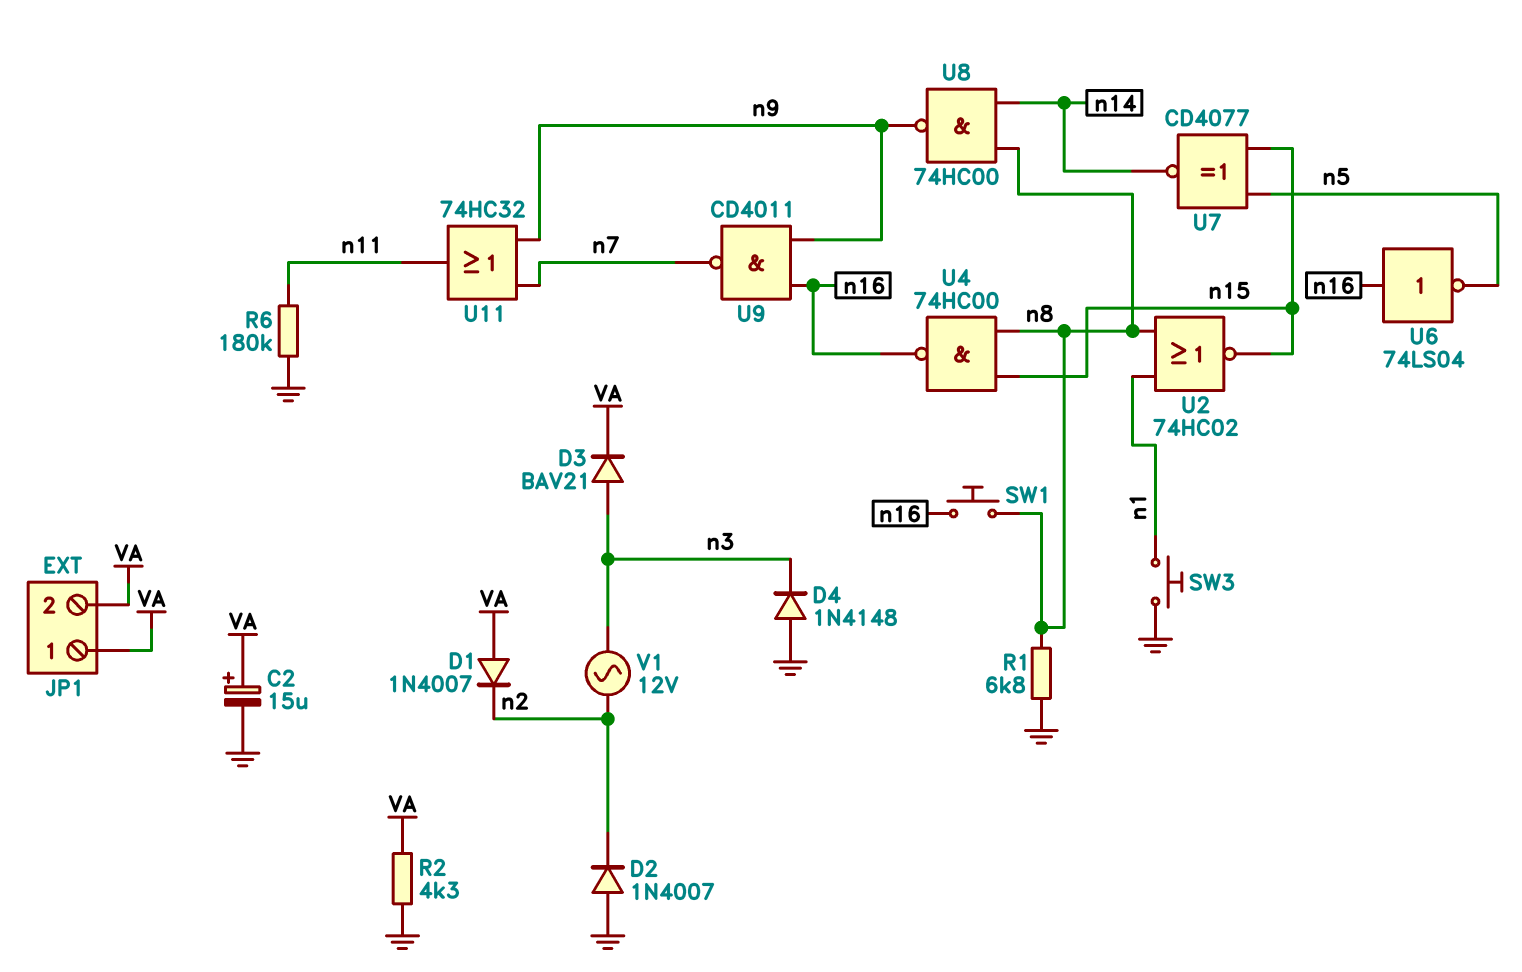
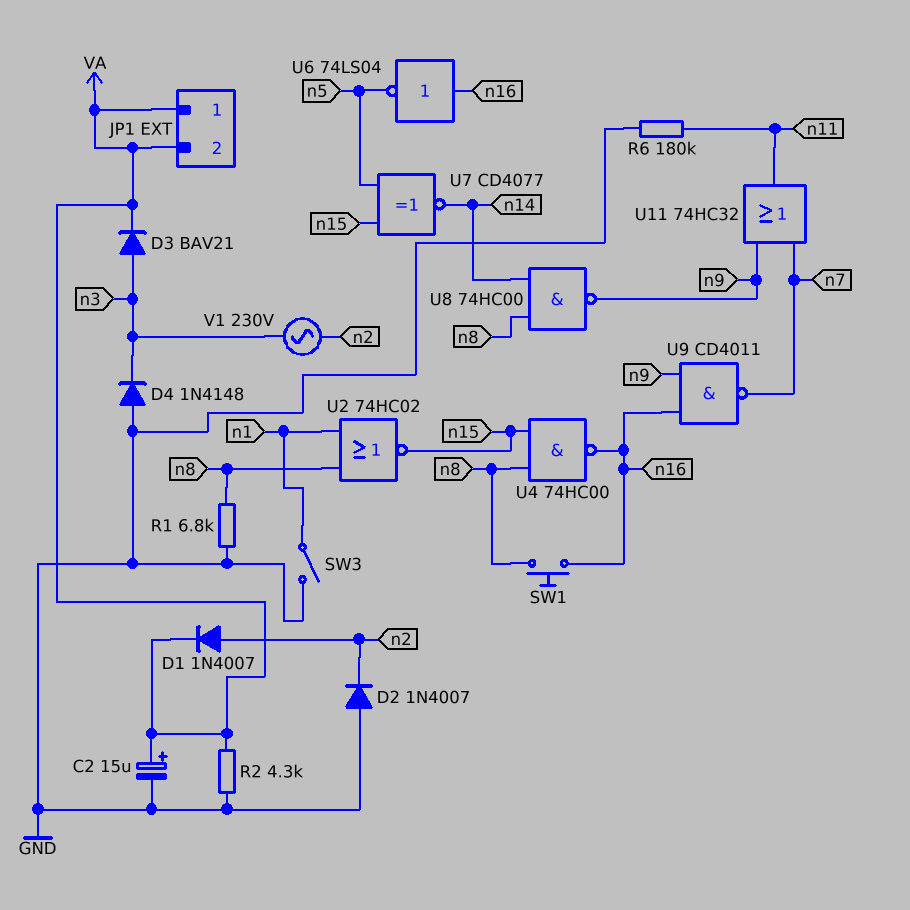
D1: diode 1N4007 (A VA, K n2) -> diode 1N4007 (A n2, K VA)
SW3: button (GND, n1) -> switch (GND, n1)
V1: AC 12V (n2, n3) -> AC 230V (n2, n3)

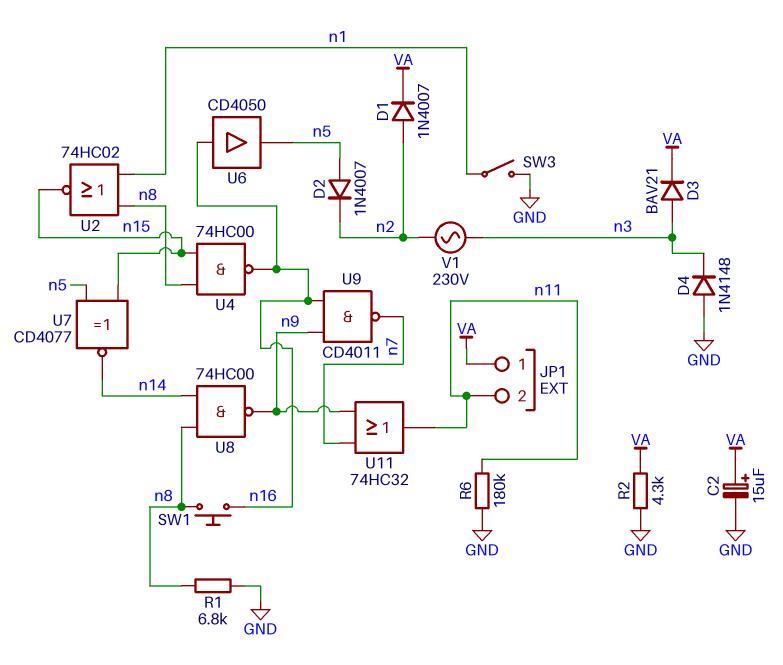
D2: diode 1N4007 (A GND, K n2) -> diode 1N4007 (A n5, K n2)
JP1 pin 2: VA -> n11
U6: NOT 74LS04 (in n16, out n5) -> buffer CD4050 (in n16, out n5)

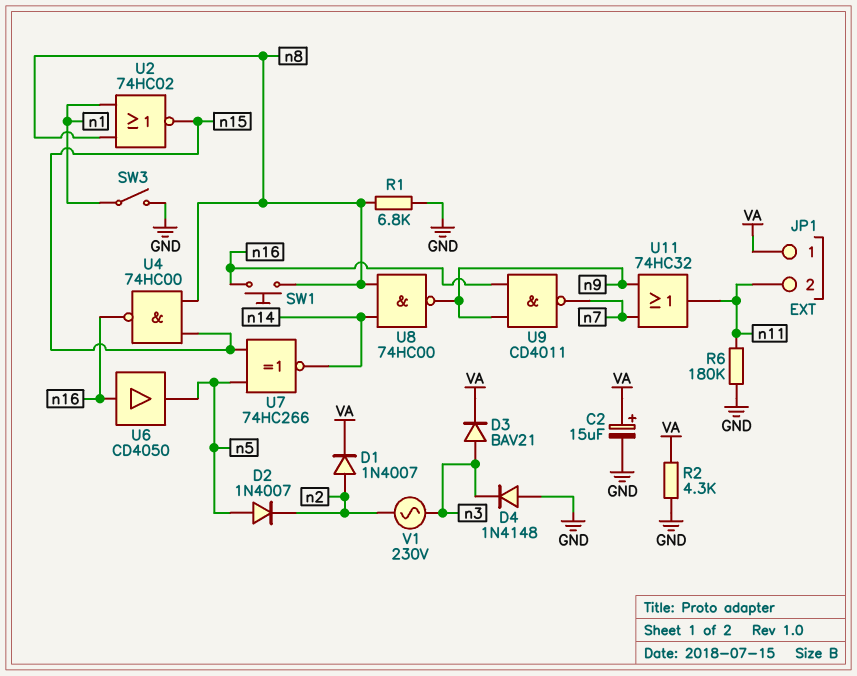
U7: XNOR CD4077 (in n5, in n15, out n14) -> XNOR 74HC266 (in n5, in n15, out n14)

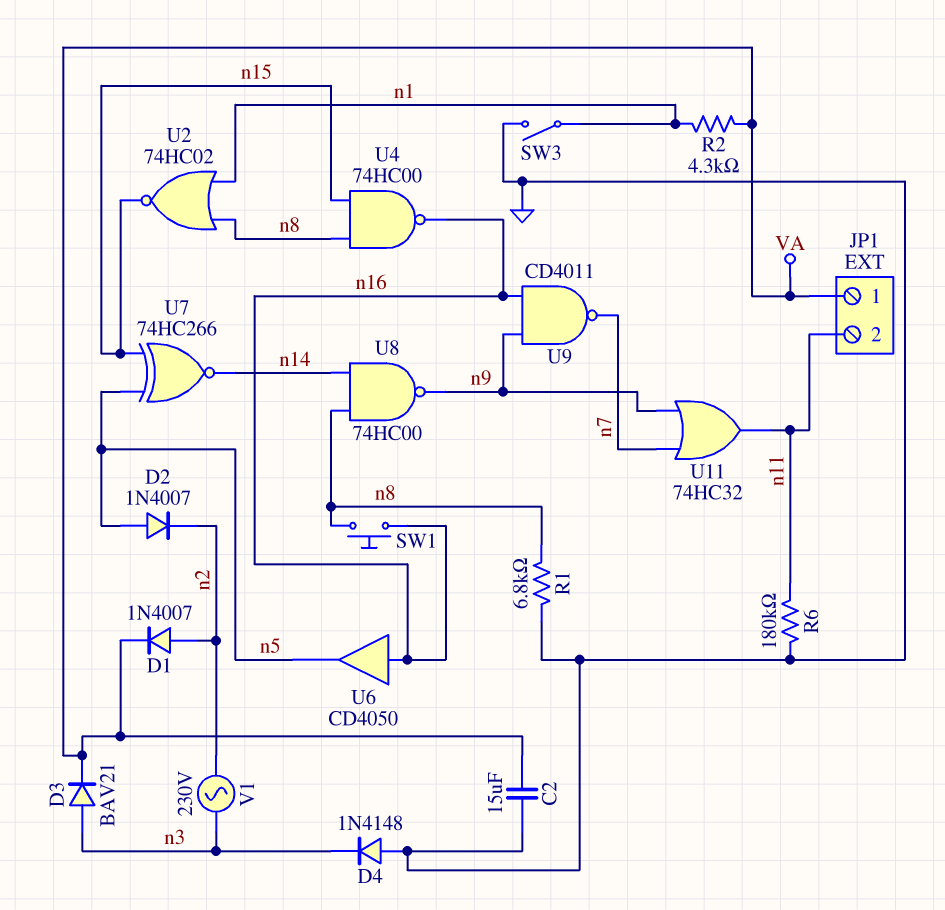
C2: 15uF (plus VA, minus GND) -> 15uF (GND, VA)
R2: 4.3k (GND, VA) -> 4.3k (VA, n1)

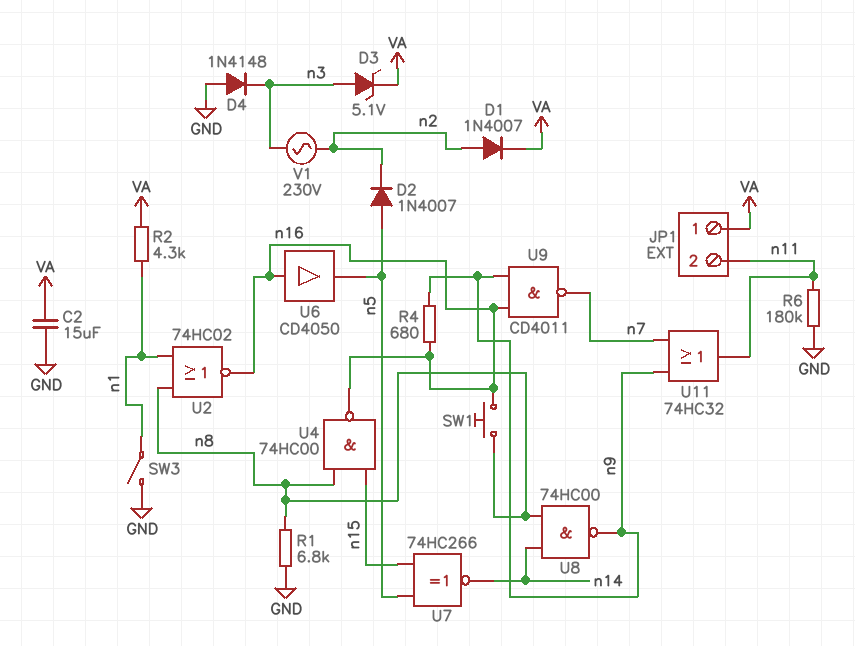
D3: diode BAV21 (A n3, K VA) -> zener 5.1V (A n3, K VA)
R4: none -> 680 (n9, n16)
U2: NOR 74HC02 (in n1, in n8, out n15) -> NOR 74HC02 (in n1, in n8, out n16)

